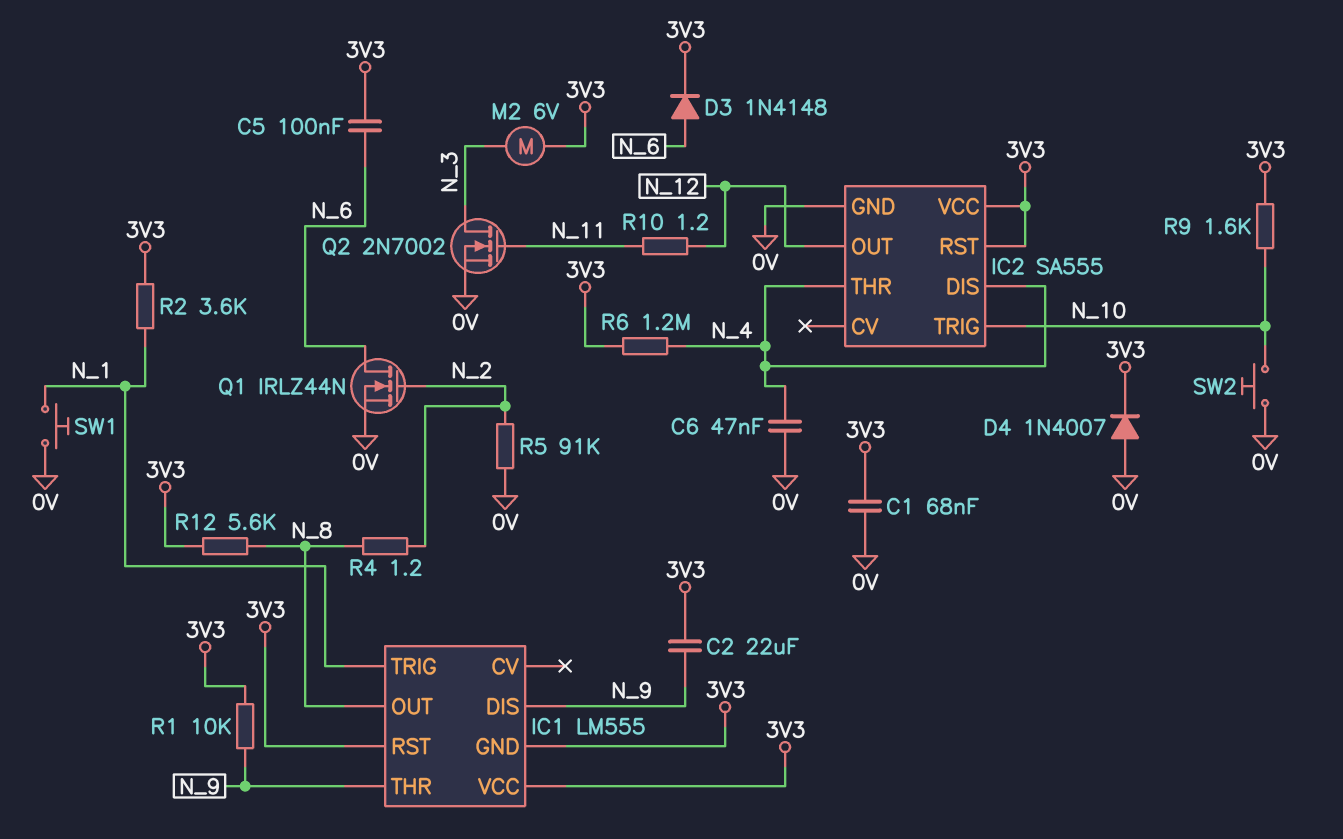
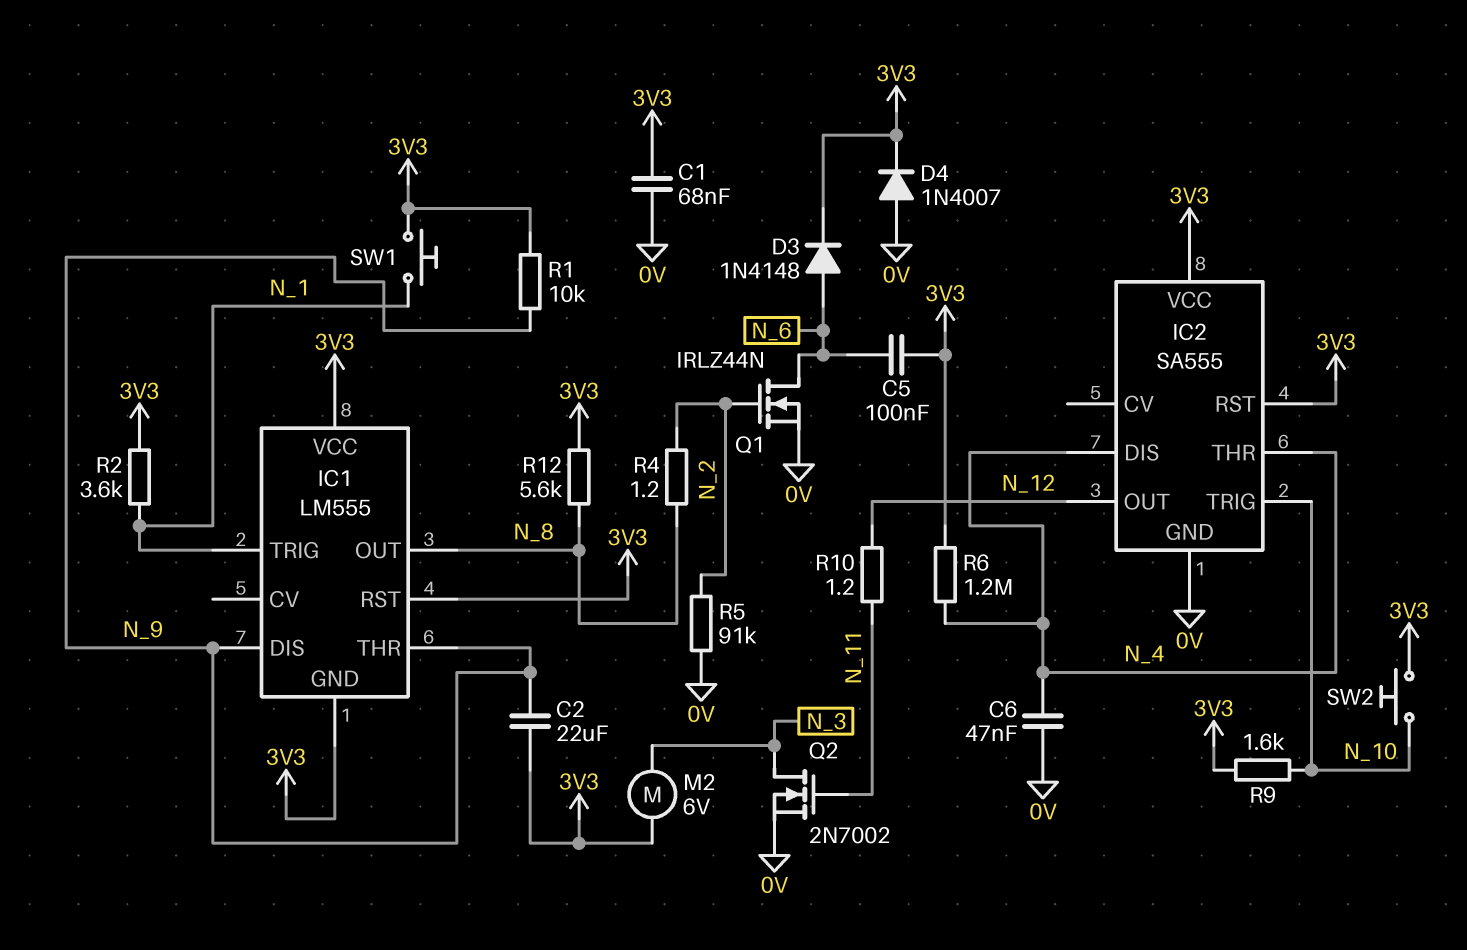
SW1: button (0V, N_1) -> button (3V3, N_1)
SW2: button (0V, N_10) -> button (3V3, N_10)

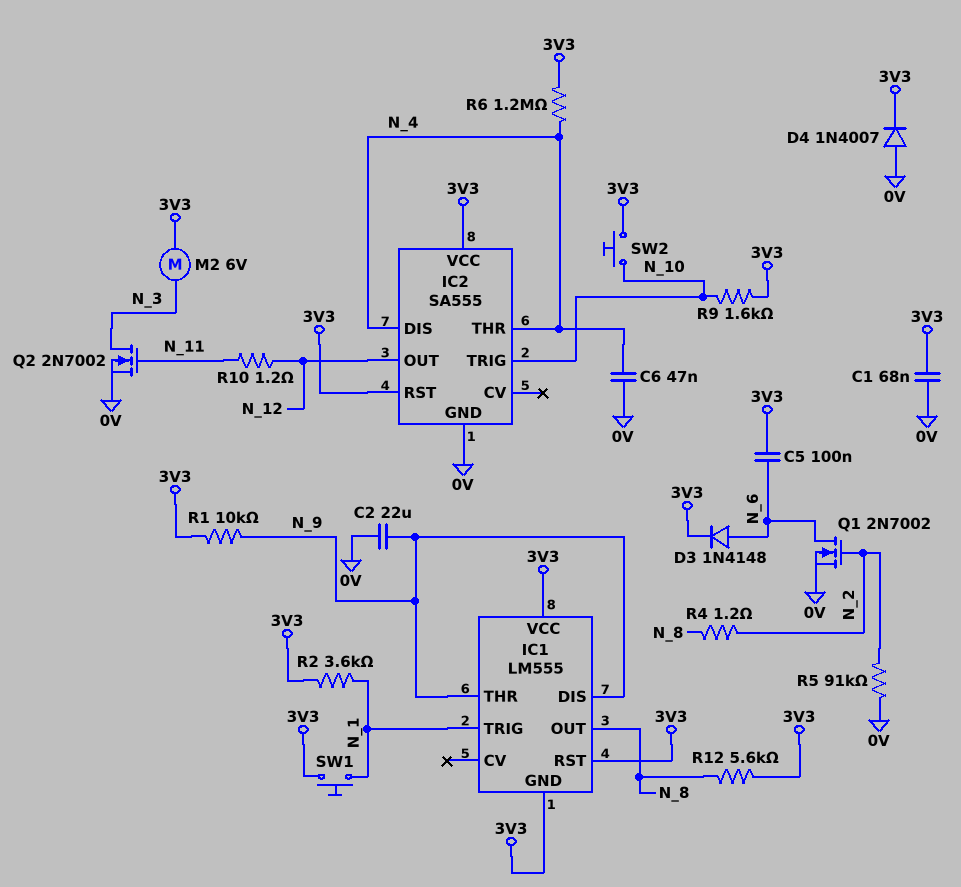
C2: 22uF (3V3, N_9) -> 22uF (0V, N_9)
Q1: NMOS IRLZ44N (G N_2, D N_6, S 0V) -> NMOS 2N7002 (G N_2, D N_6, S 0V)

